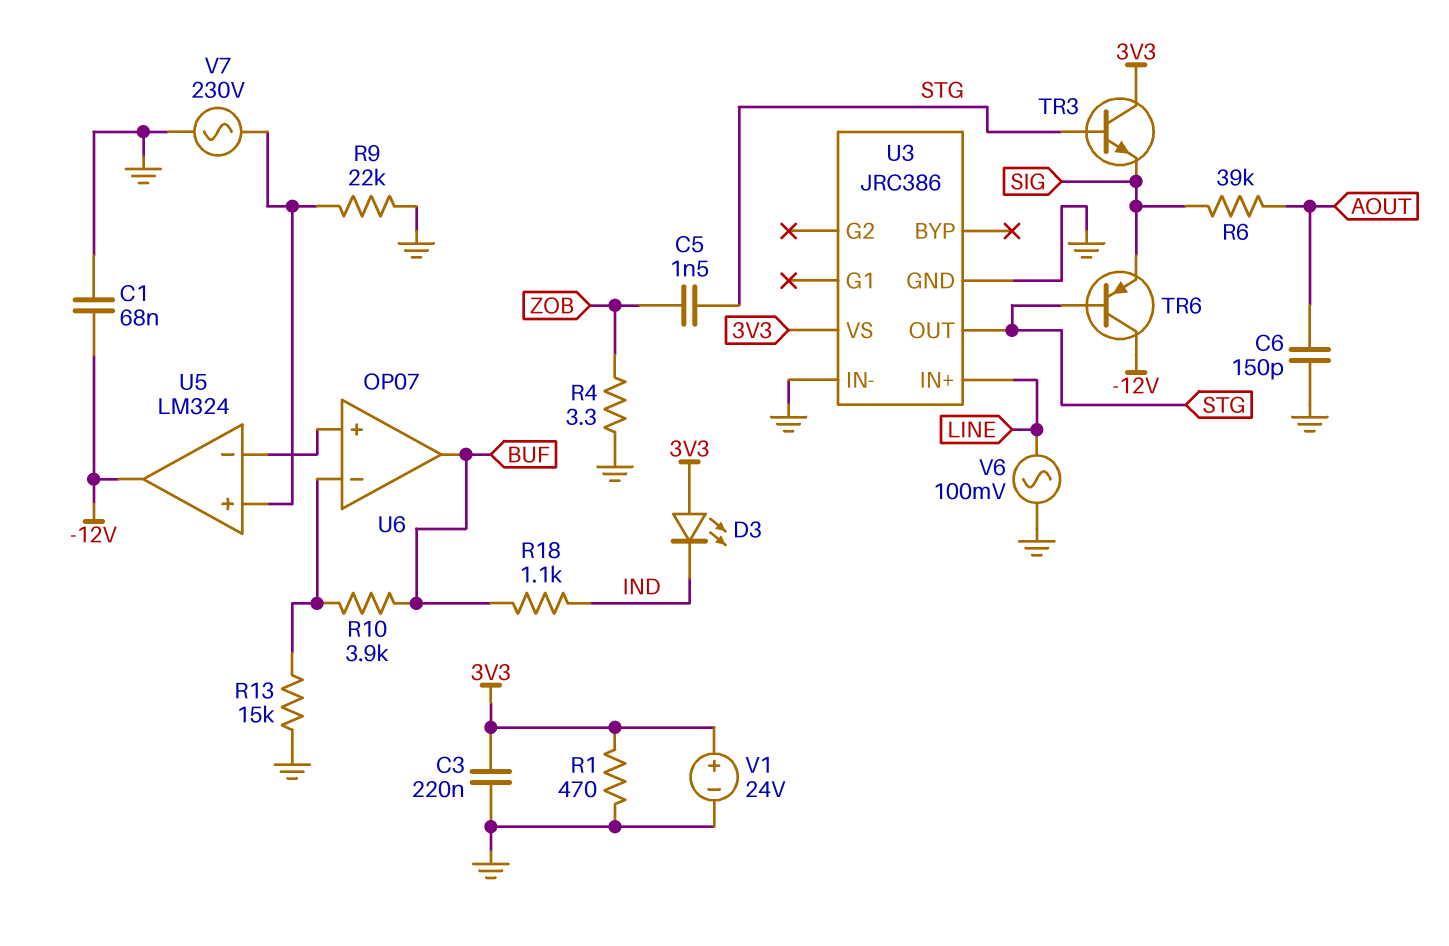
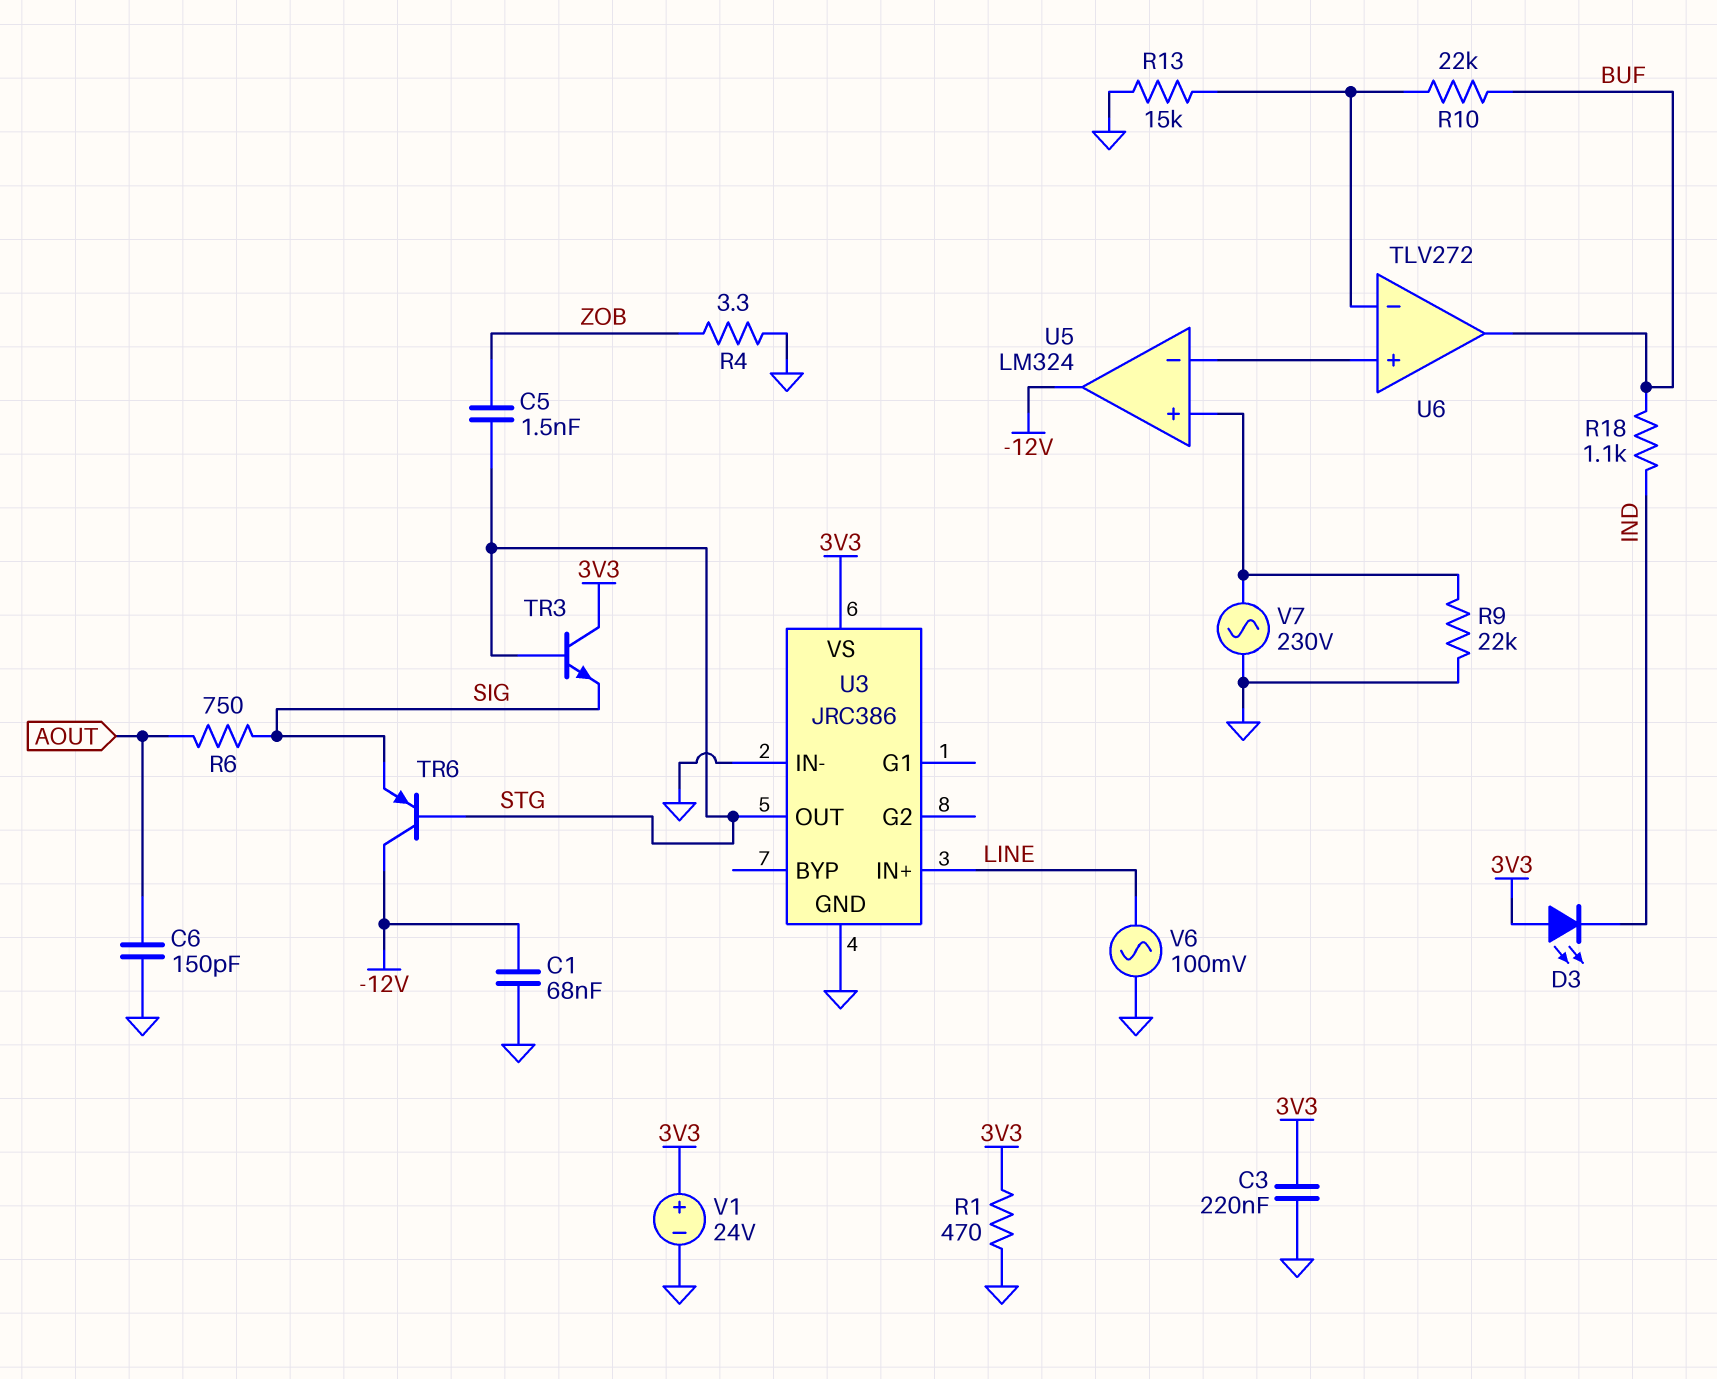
R6: 39k (AOUT, SIG) -> 750 (AOUT, SIG)
R10: 3.9k (BUF, U6/in-) -> 22k (BUF, U6/in-)
U6: OP07 -> TLV272

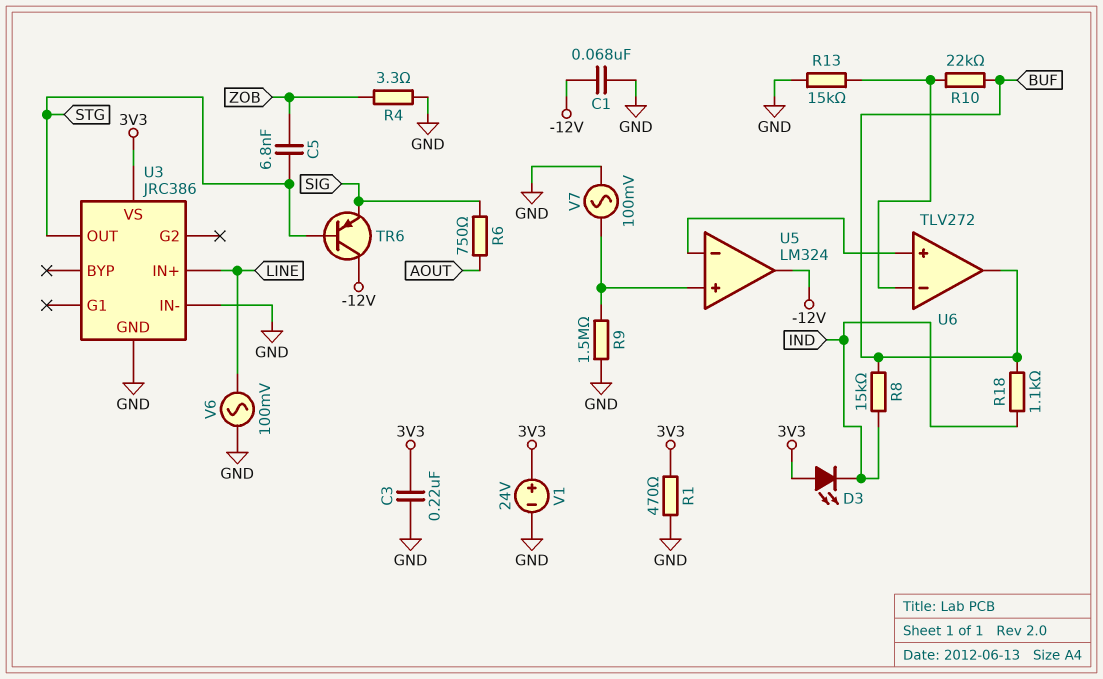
C5: 1.5nF (STG, ZOB) -> 6.8nF (STG, ZOB)
C6: 150pF (AOUT, GND) -> none
R8: none -> 15k (BUF, IND)
R9: 22k (GND, U5/in+) -> 1.5M (GND, U5/in+)
TR3: NPN (B STG, C 3V3, E SIG) -> none
V7: AC 230V (GND, U5/in+) -> AC 100mV (GND, U5/in+)

